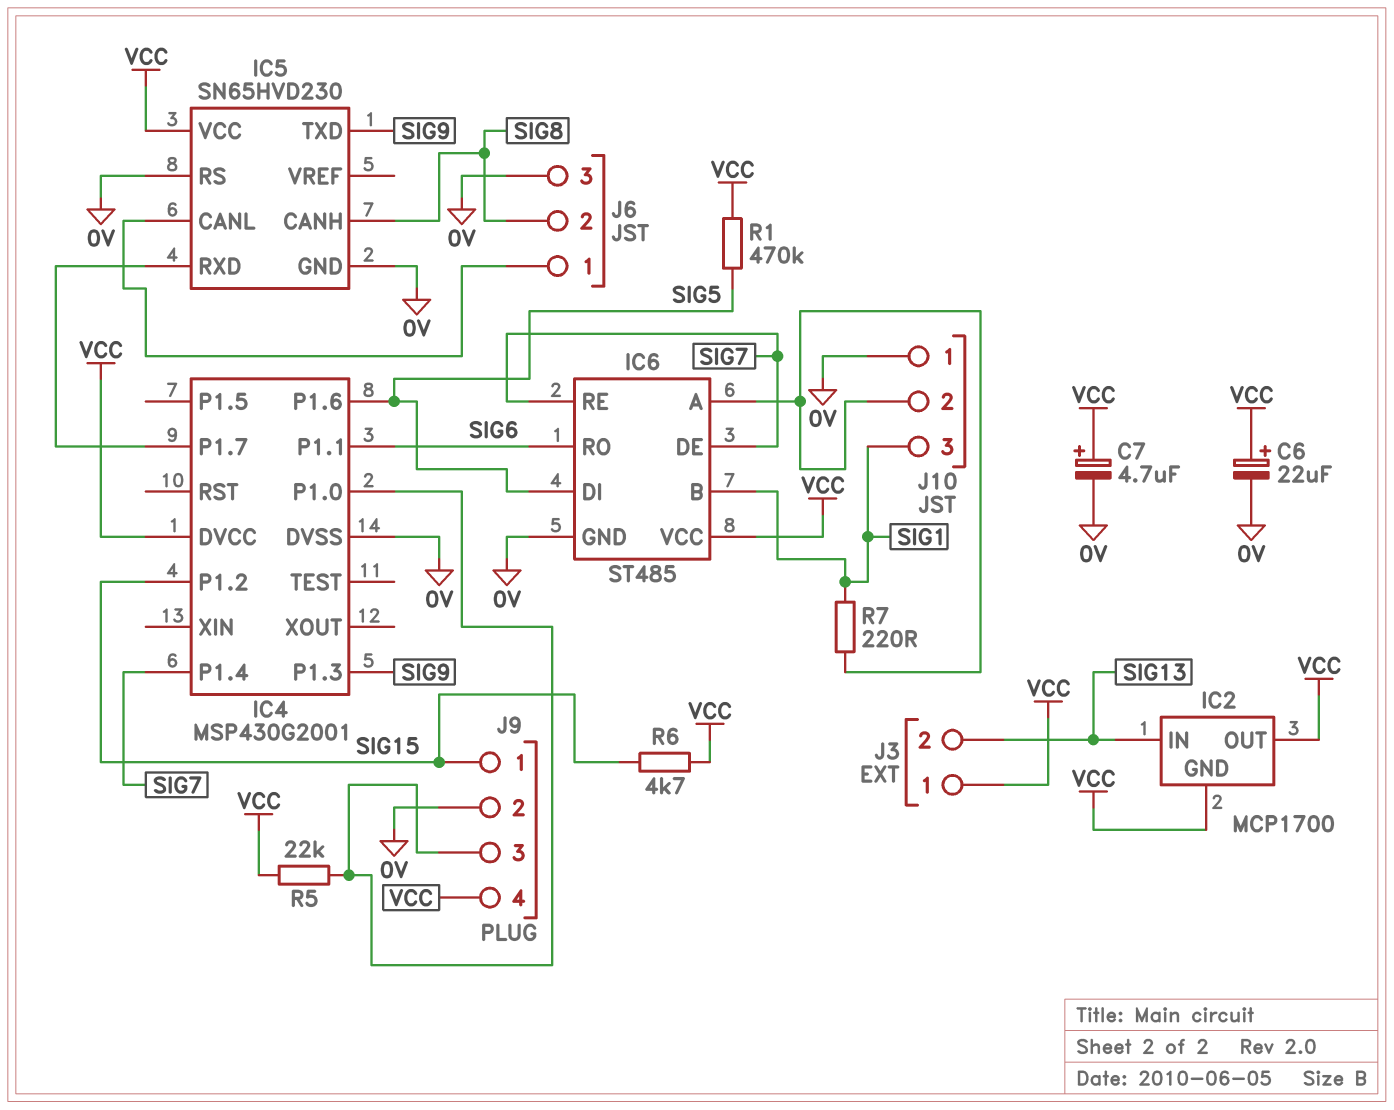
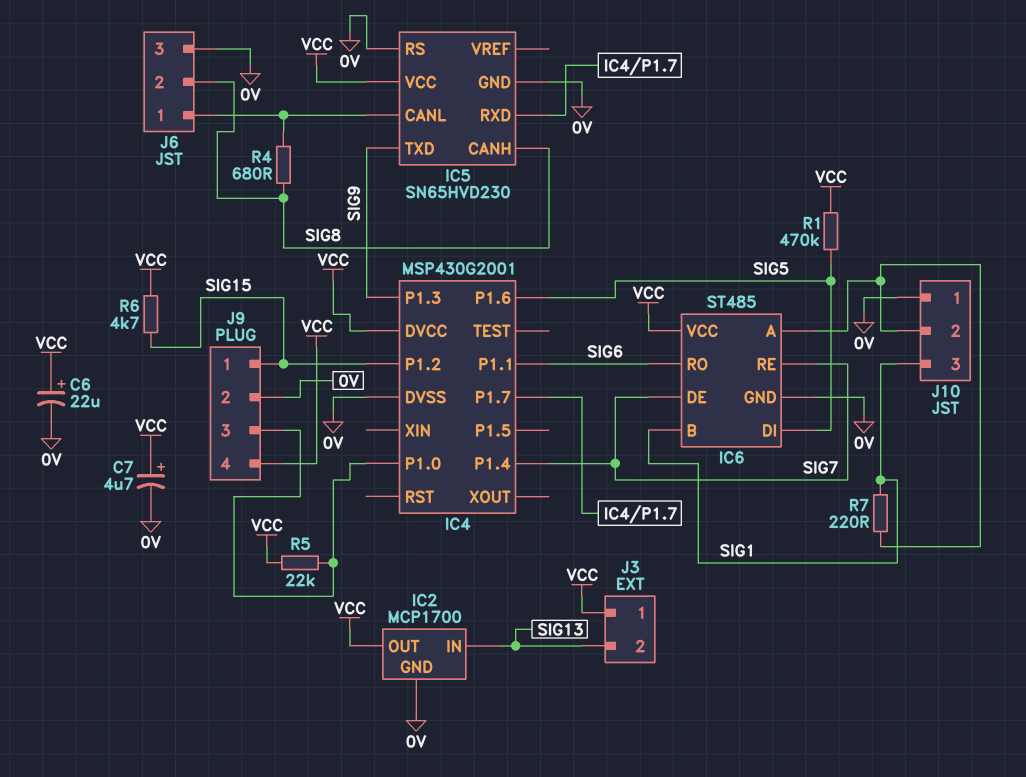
IC2 pin GND: VCC -> 0V
R4: none -> 680 (IC5/CANL, SIG8)

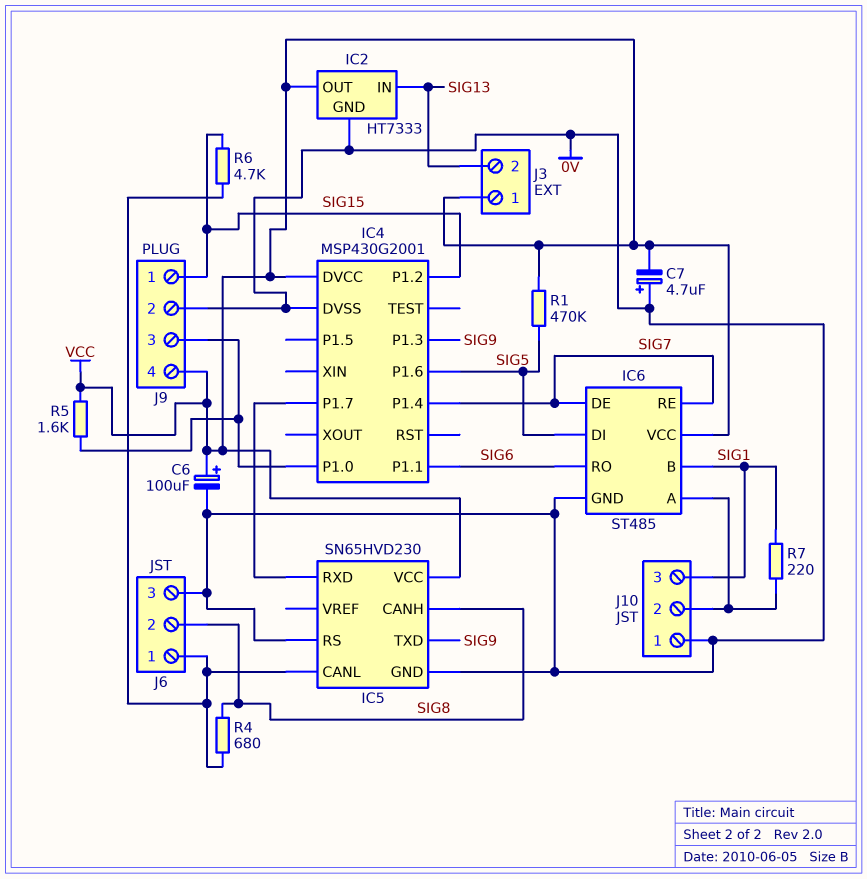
C6: 22uF (plus VCC, minus 0V) -> 100uF (plus VCC, minus 0V)
C7: 4.7uF (plus VCC, minus 0V) -> 4.7uF (plus 0V, minus VCC)
IC2: MCP1700 -> HT7333
R5: 22k (IC4/P1.0, VCC) -> 1.6k (IC4/P1.0, VCC)
R6: 4.7k (SIG15, VCC) -> 4.7k (IC5/CANL, SIG15)

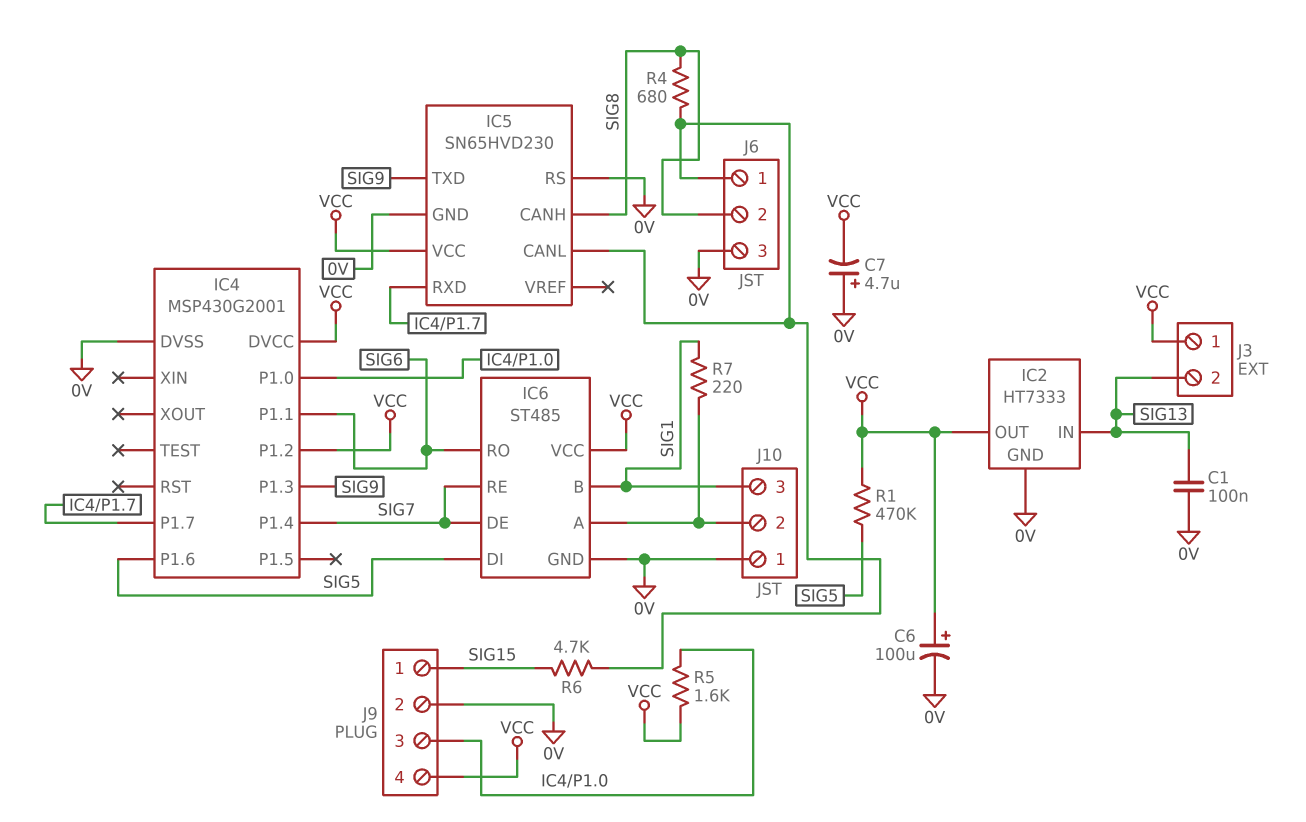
C1: none -> 100nF (0V, SIG13)
IC4 pin P1.2: SIG15 -> VCC

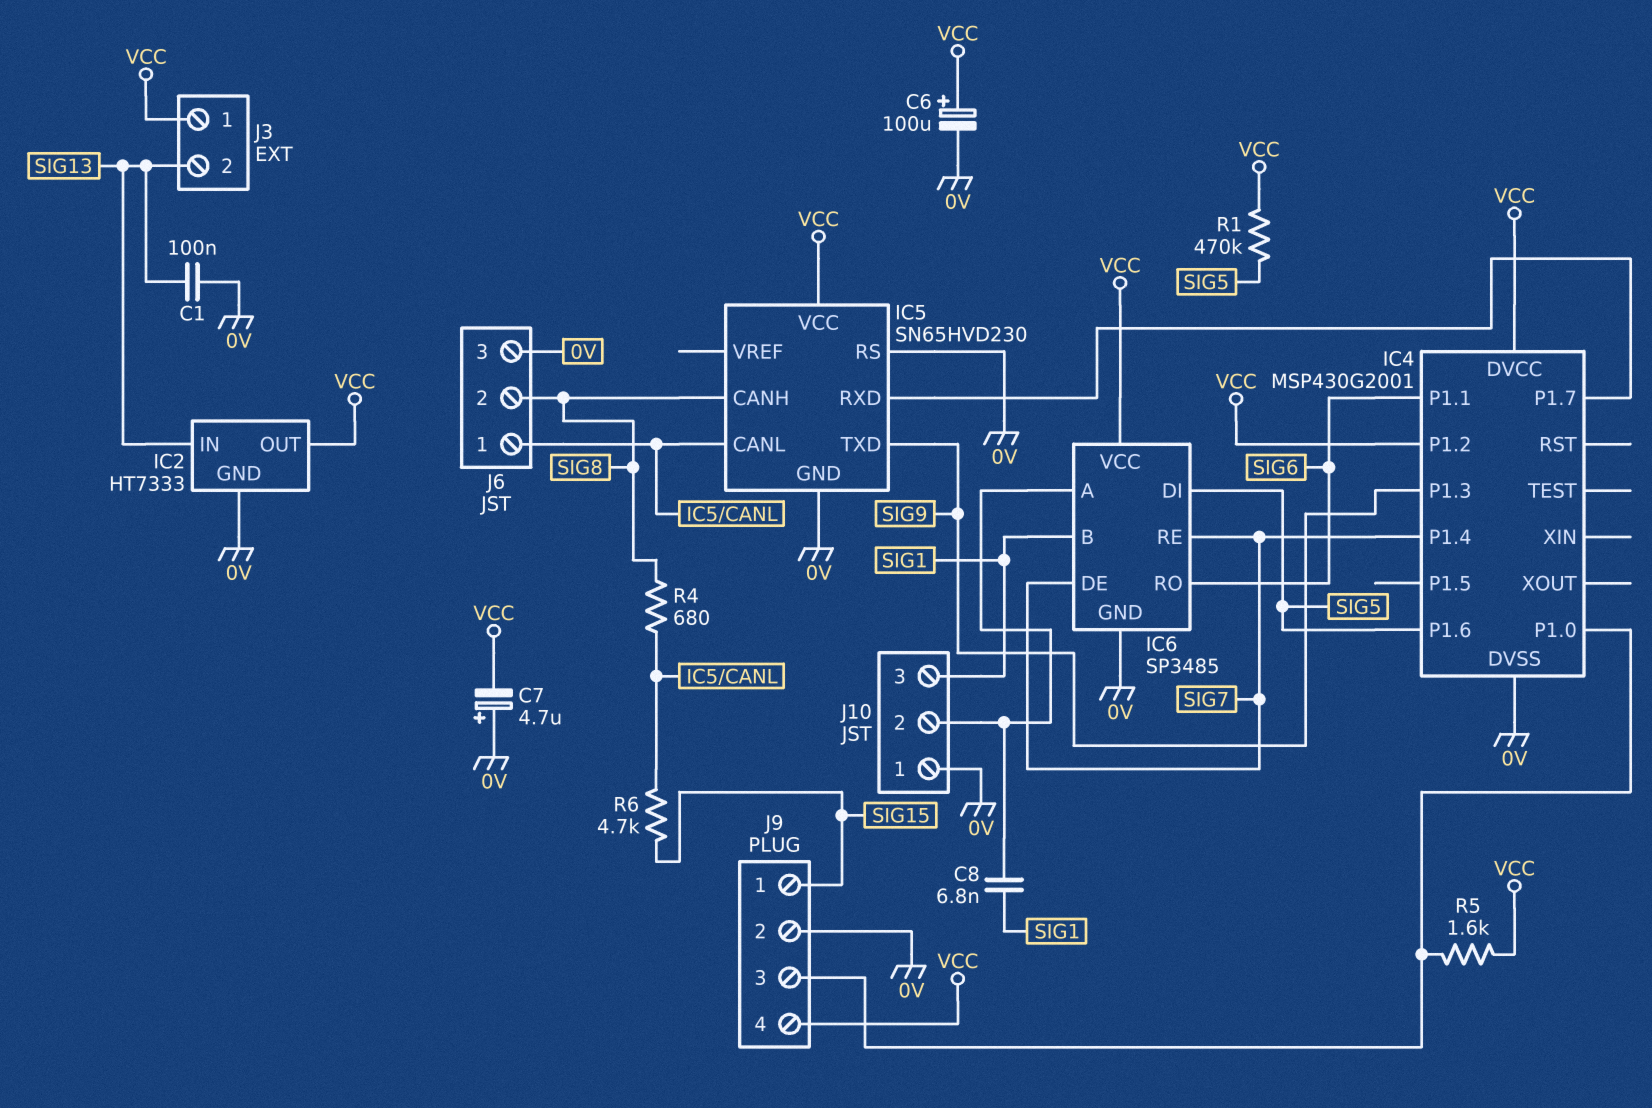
C8: none -> 6.8nF (IC6/A, SIG1)
IC6: ST485 -> SP3485
R7: 220 (IC6/A, SIG1) -> none

